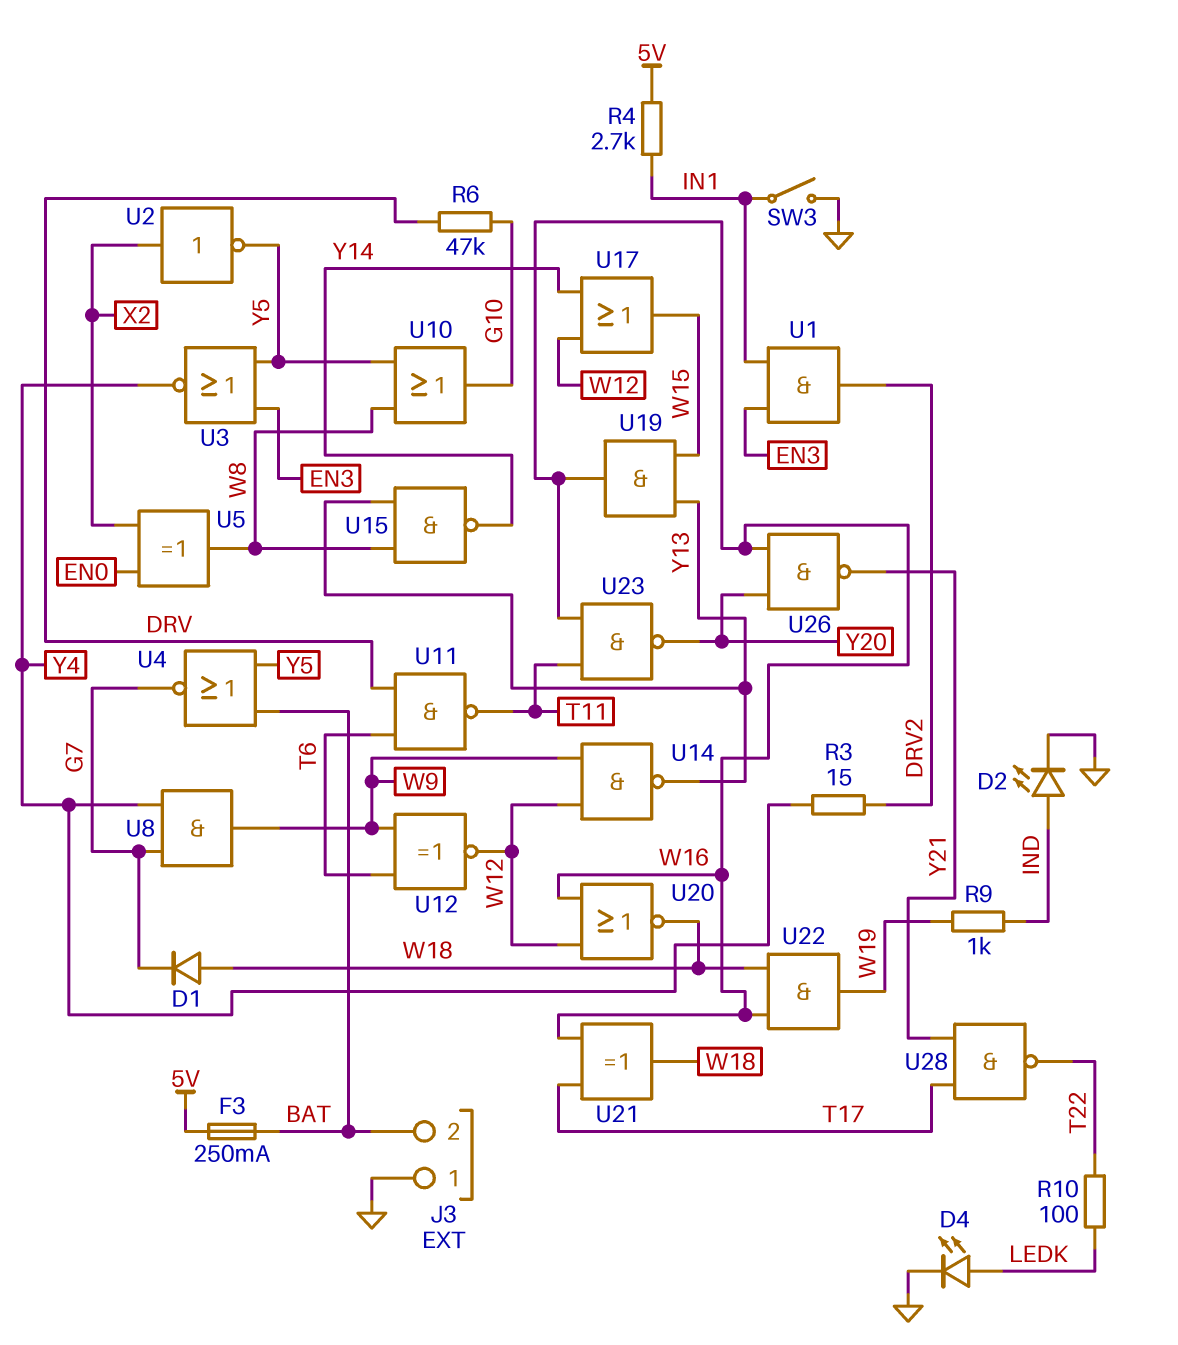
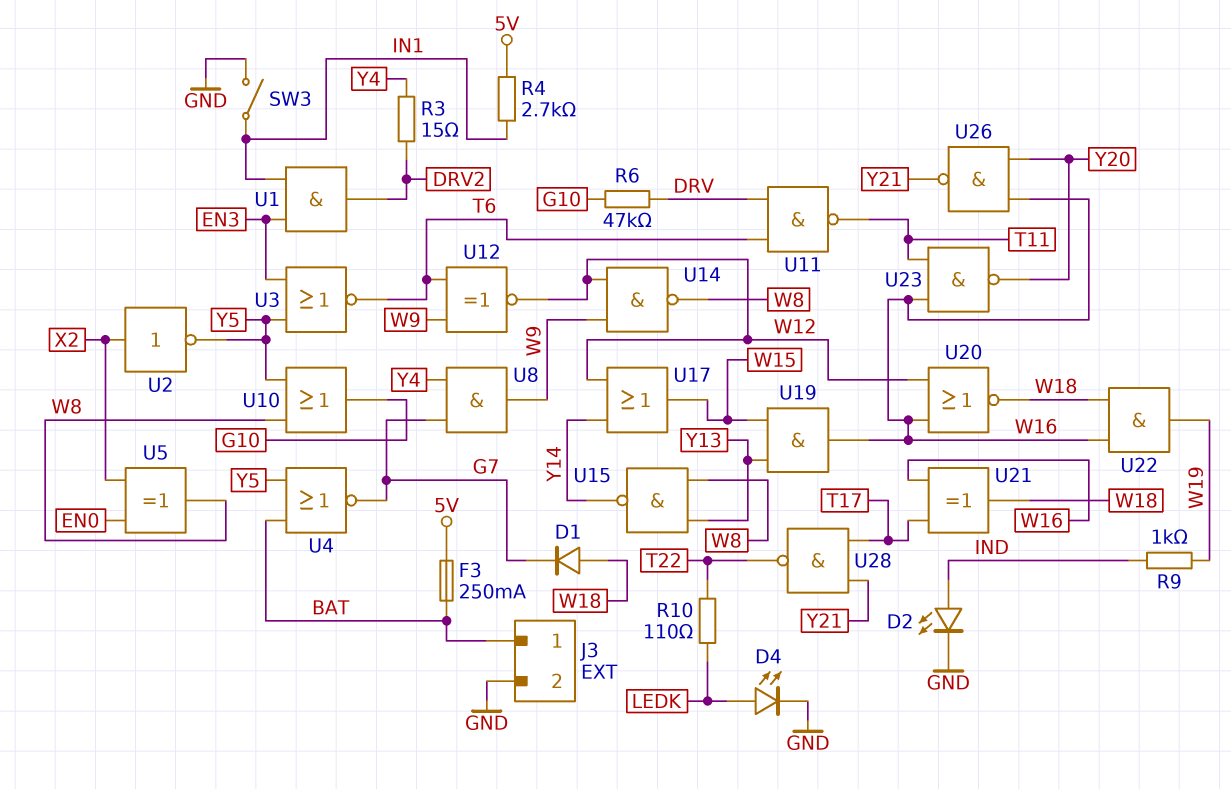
J3 pin 1: GND -> BAT
J3 pin 2: BAT -> GND
R10: 100 (LEDK, T22) -> 110 (LEDK, T22)
U3: NOR (in EN3, in Y5, out Y4) -> NOR (in EN3, in Y5, out T6)
U14: NAND (in W9, in W12, out Y13) -> NAND (in W9, in W12, out W8)

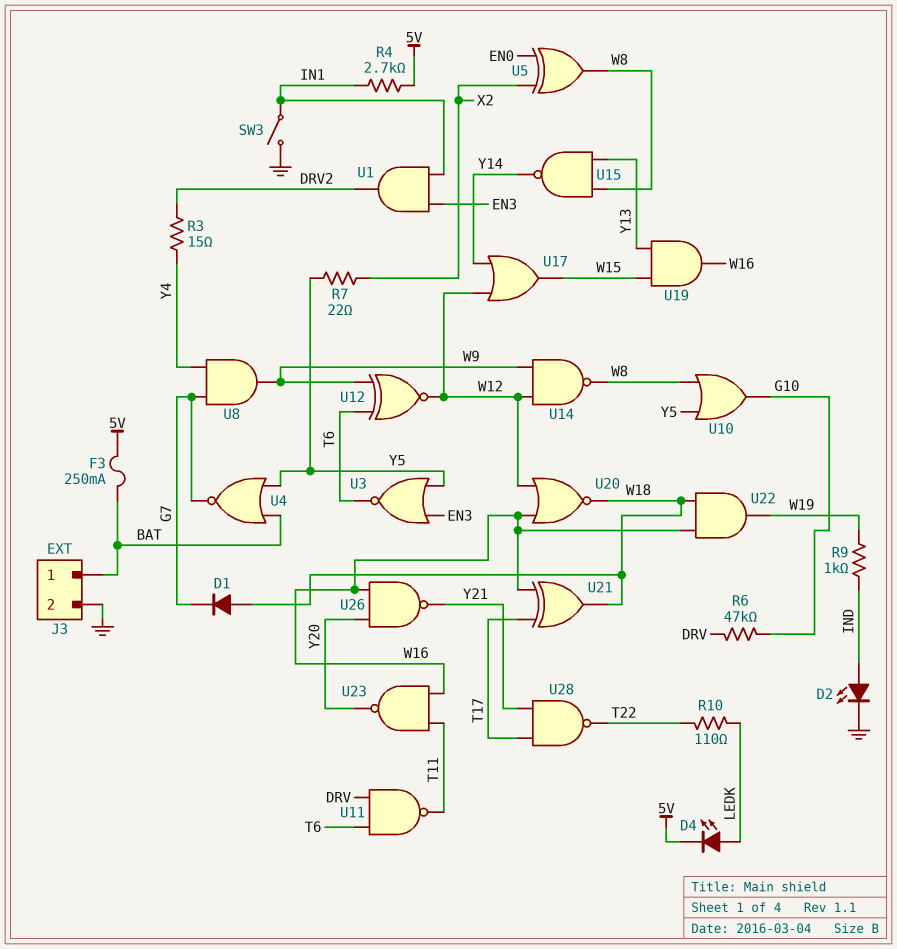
D4: LED (A LEDK, K GND) -> LED (A LEDK, K 5V)
R7: none -> 22 (X2, Y5)
U2: NOT (in X2, out Y5) -> none

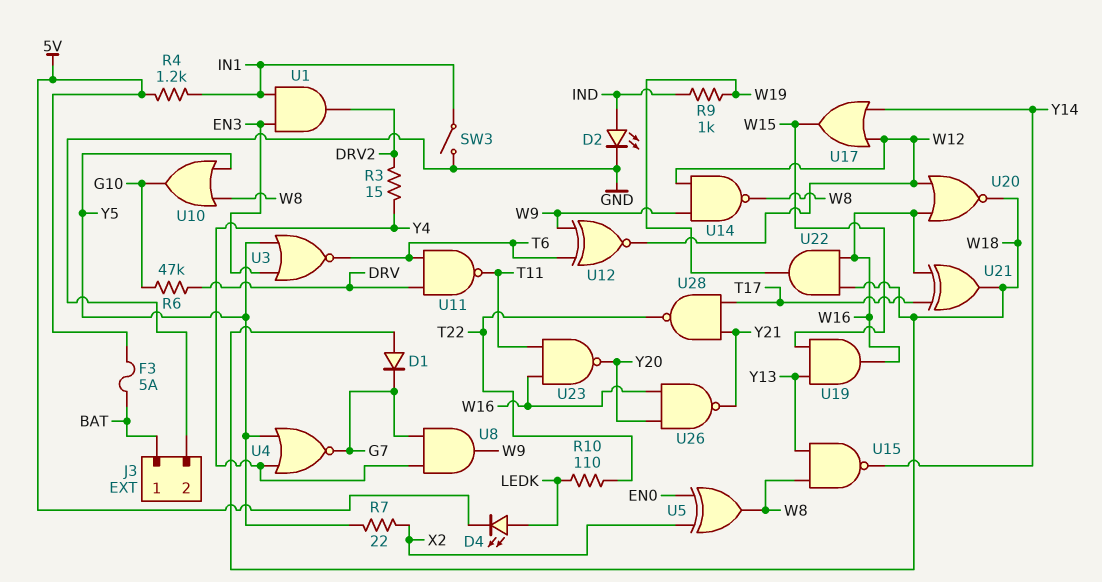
F3: 250mA (5V, BAT) -> 5A (5V, BAT)
R4: 2.7k (5V, IN1) -> 1.2k (5V, IN1)
U4: NOR (in BAT, in Y5, out G7) -> NOR (in Y4, in Y5, out G7)

